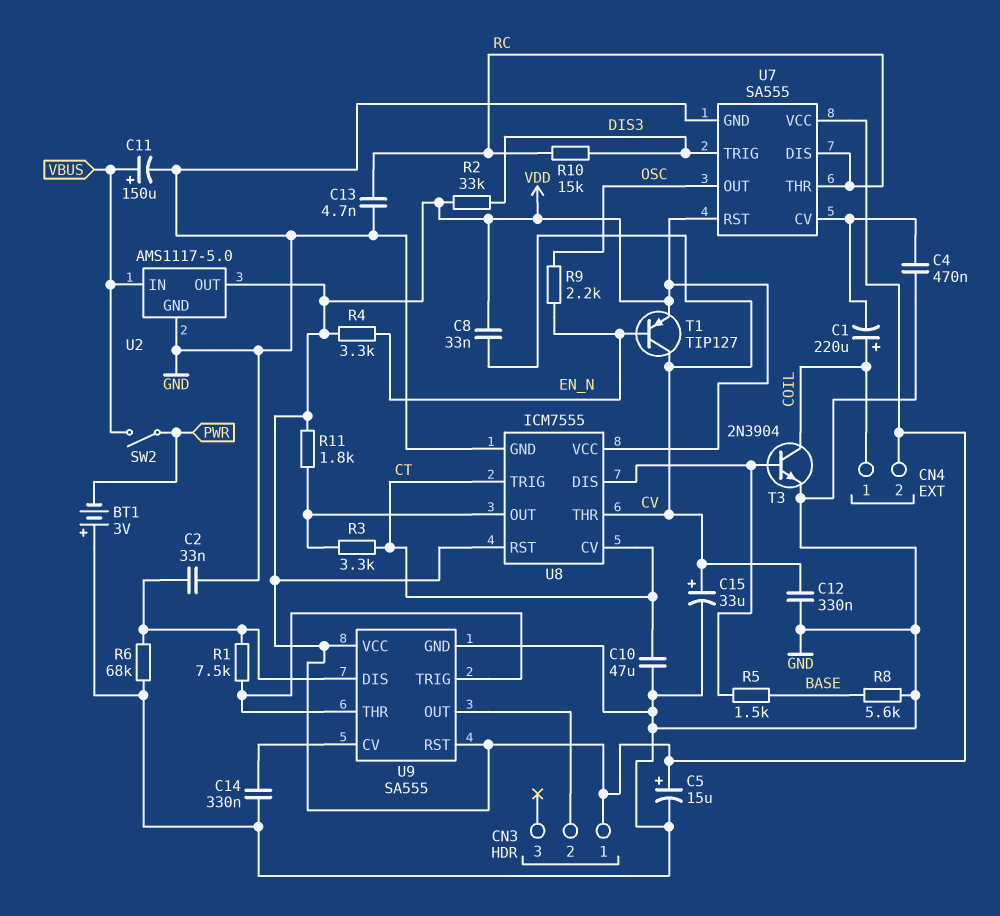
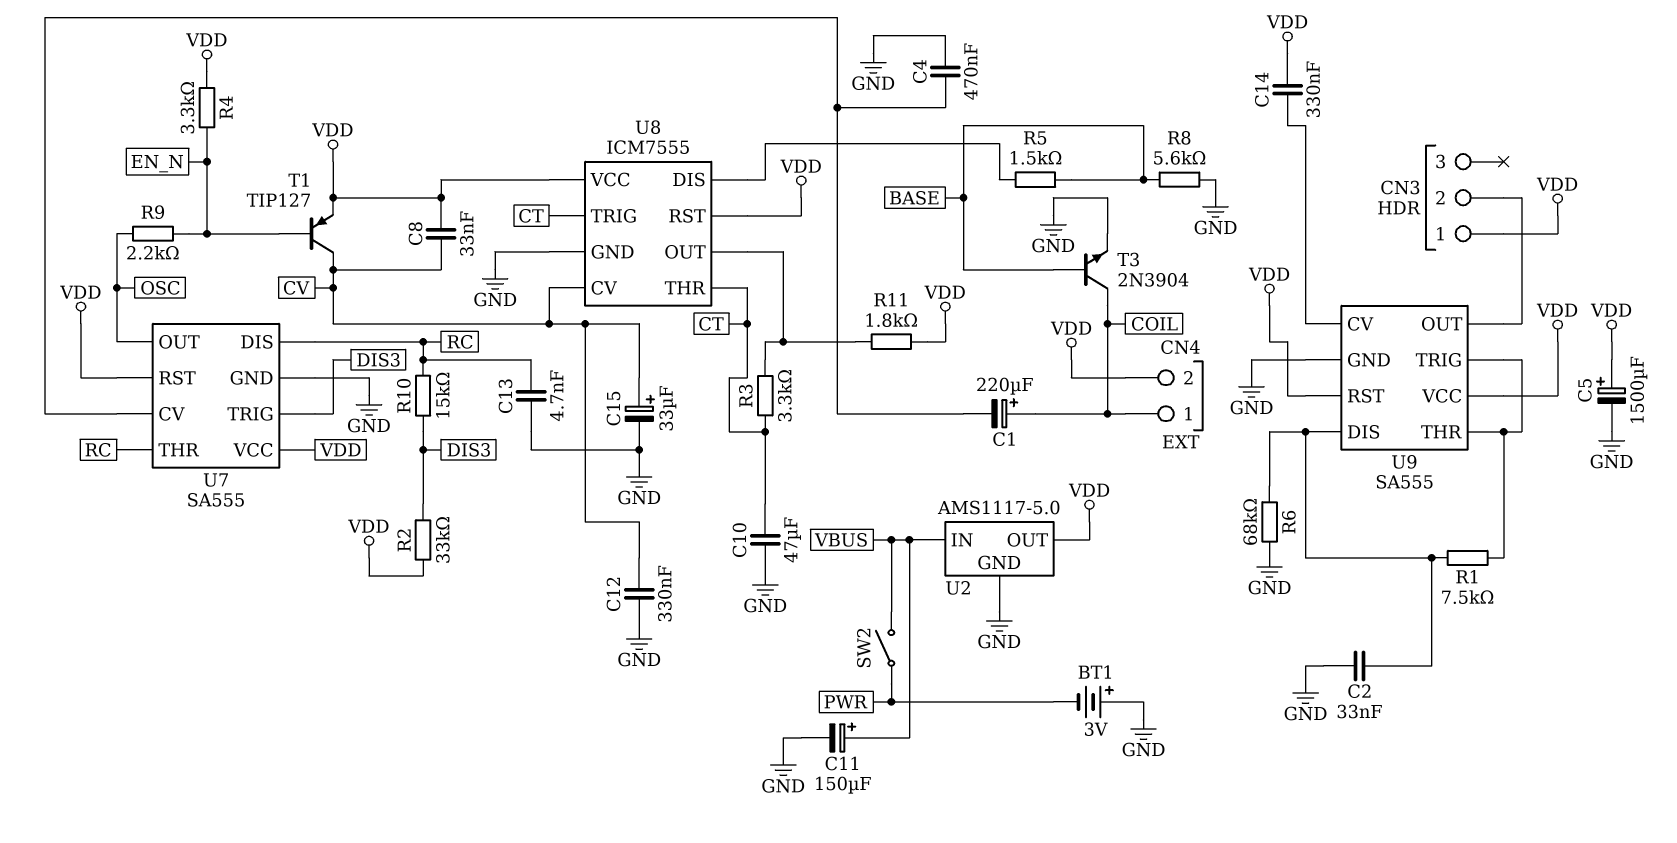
C5: 15uF (plus VDD, minus GND) -> 1500uF (plus VDD, minus GND)
C14: 330nF (GND, U9/CV) -> 330nF (U9/CV, VDD)
T3: NPN 2N3904 (B U8/DIS, C COIL, E GND) -> NPN 2N3904 (B BASE, C COIL, E GND)
U8 pin CV: CT -> CV
U8 pin THR: CV -> CT

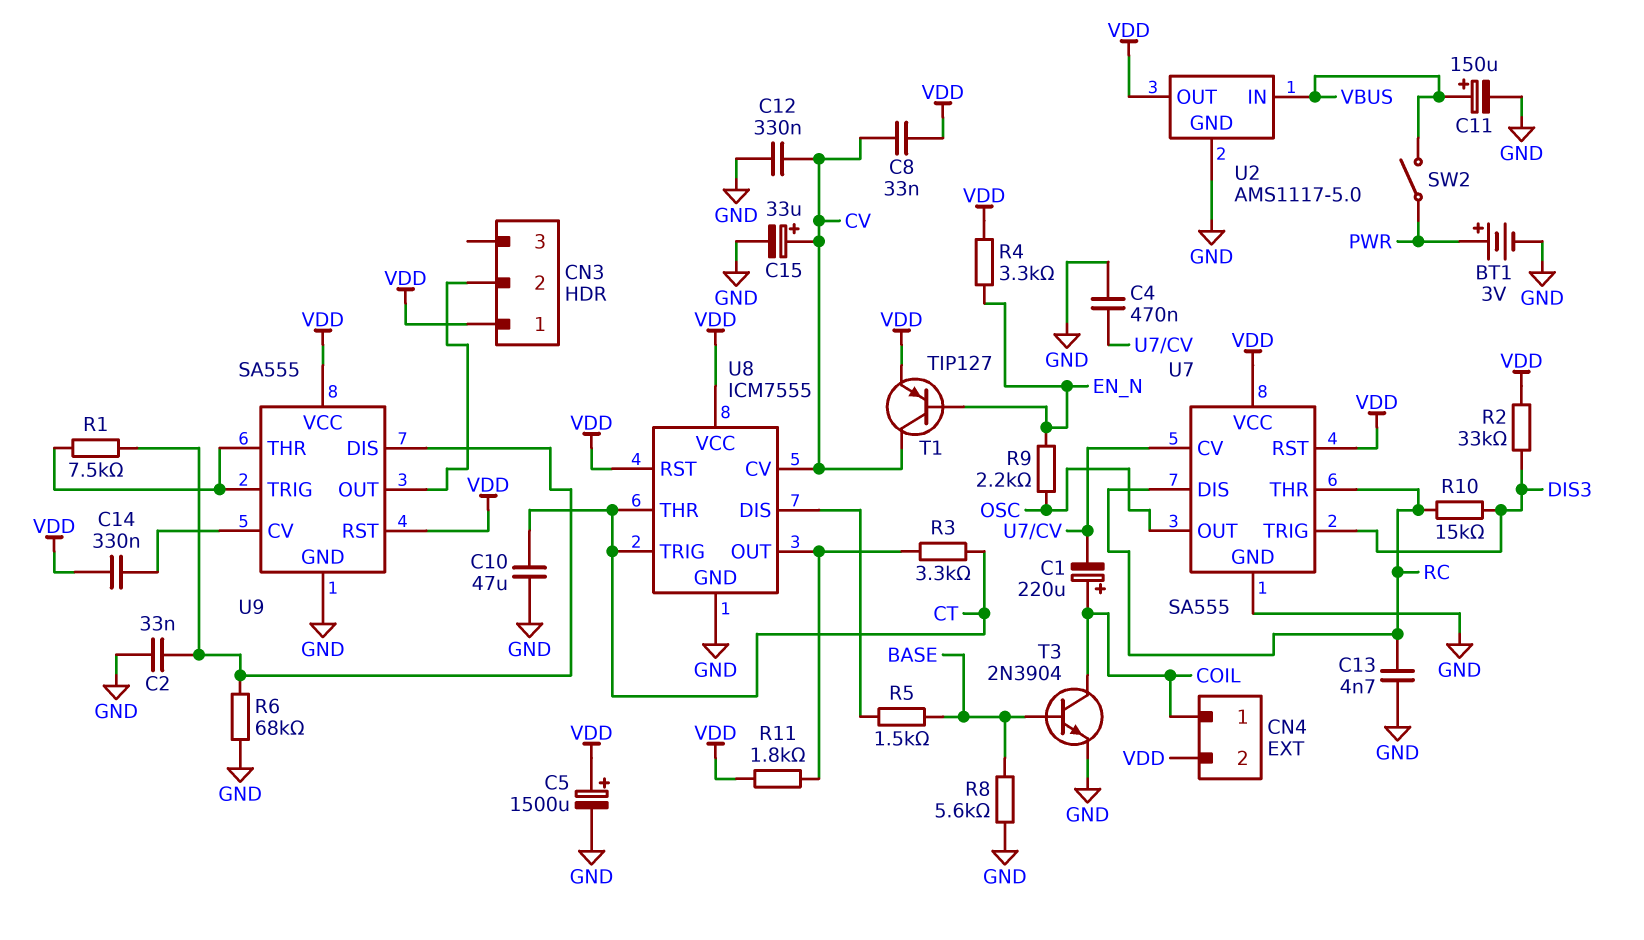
BT1: 3V (plus GND, minus PWR) -> 3V (plus PWR, minus GND)

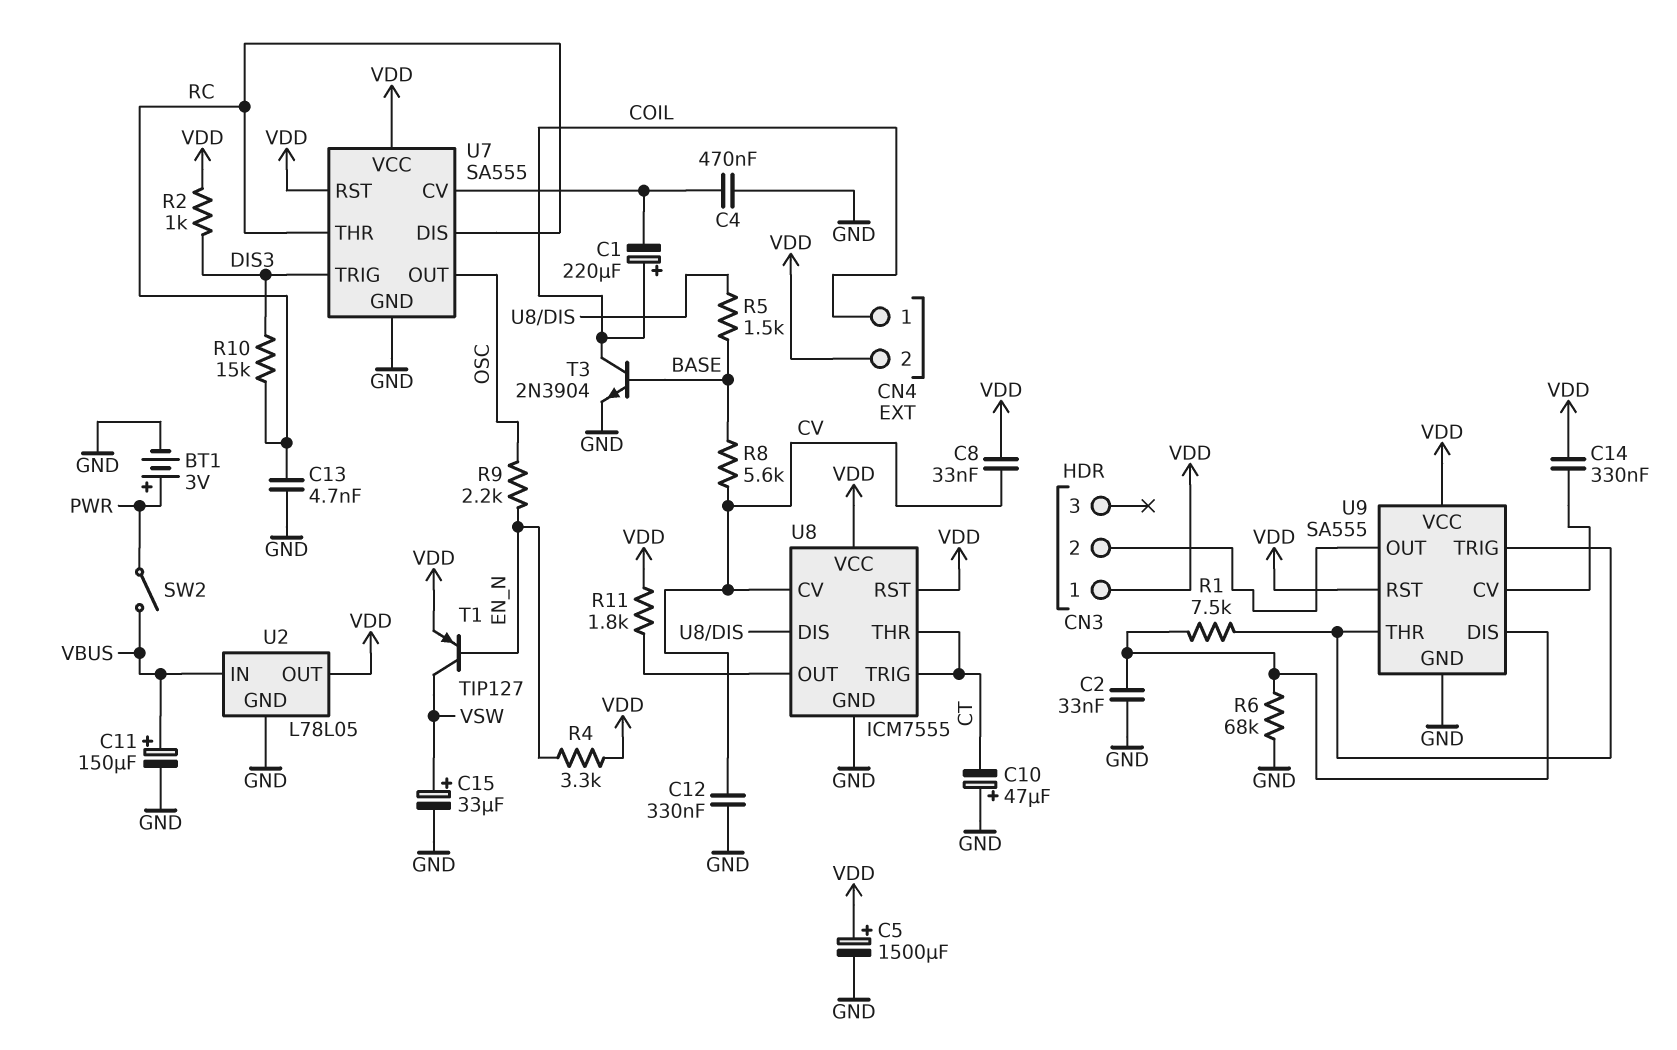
C10: 47uF (CT, GND) -> 47uF (plus GND, minus CT)
C15: 33uF (plus CV, minus GND) -> 33uF (plus VSW, minus GND)
R2: 33k (DIS3, VDD) -> 1k (DIS3, VDD)
R3: 3.3k (CT, U8/OUT) -> none
R8: 5.6k (BASE, GND) -> 5.6k (BASE, CV)
T1: PNP TIP127 (B EN_N, C CV, E VDD) -> PNP TIP127 (B EN_N, C VSW, E VDD)
U2: AMS1117-5.0 -> L78L05

